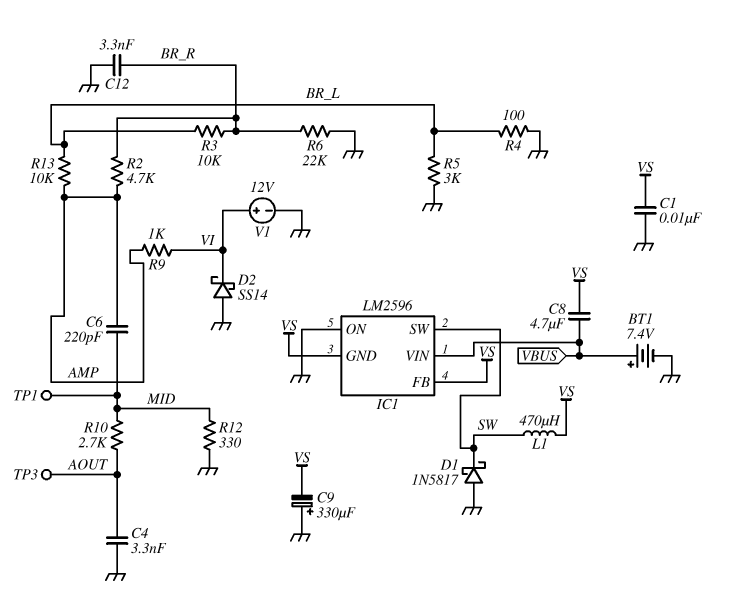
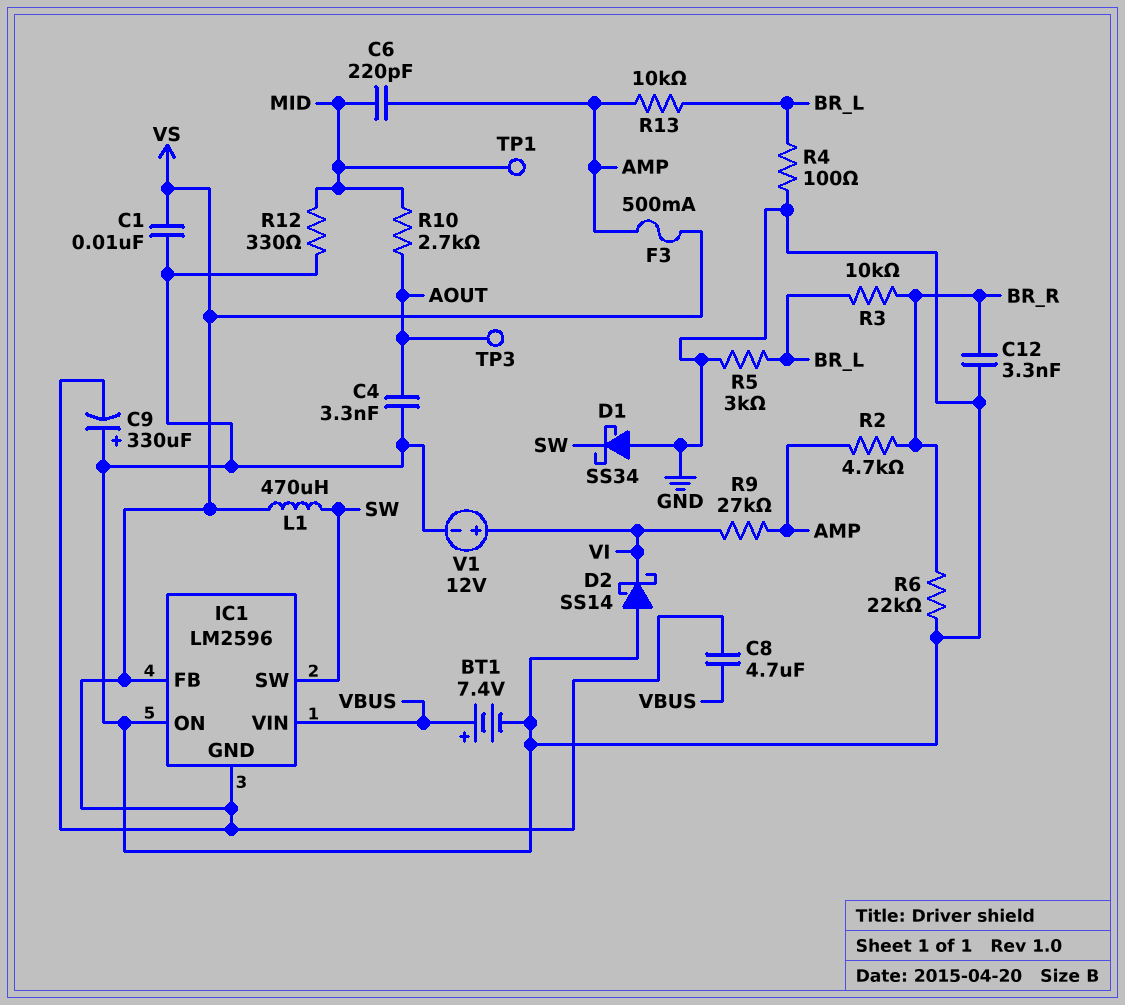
D1: schottky 1N5817 (A GND, K SW) -> schottky SS34 (A GND, K SW)
F3: none -> 500mA (AMP, VS)
R9: 1k (AMP, VI) -> 27k (AMP, VI)

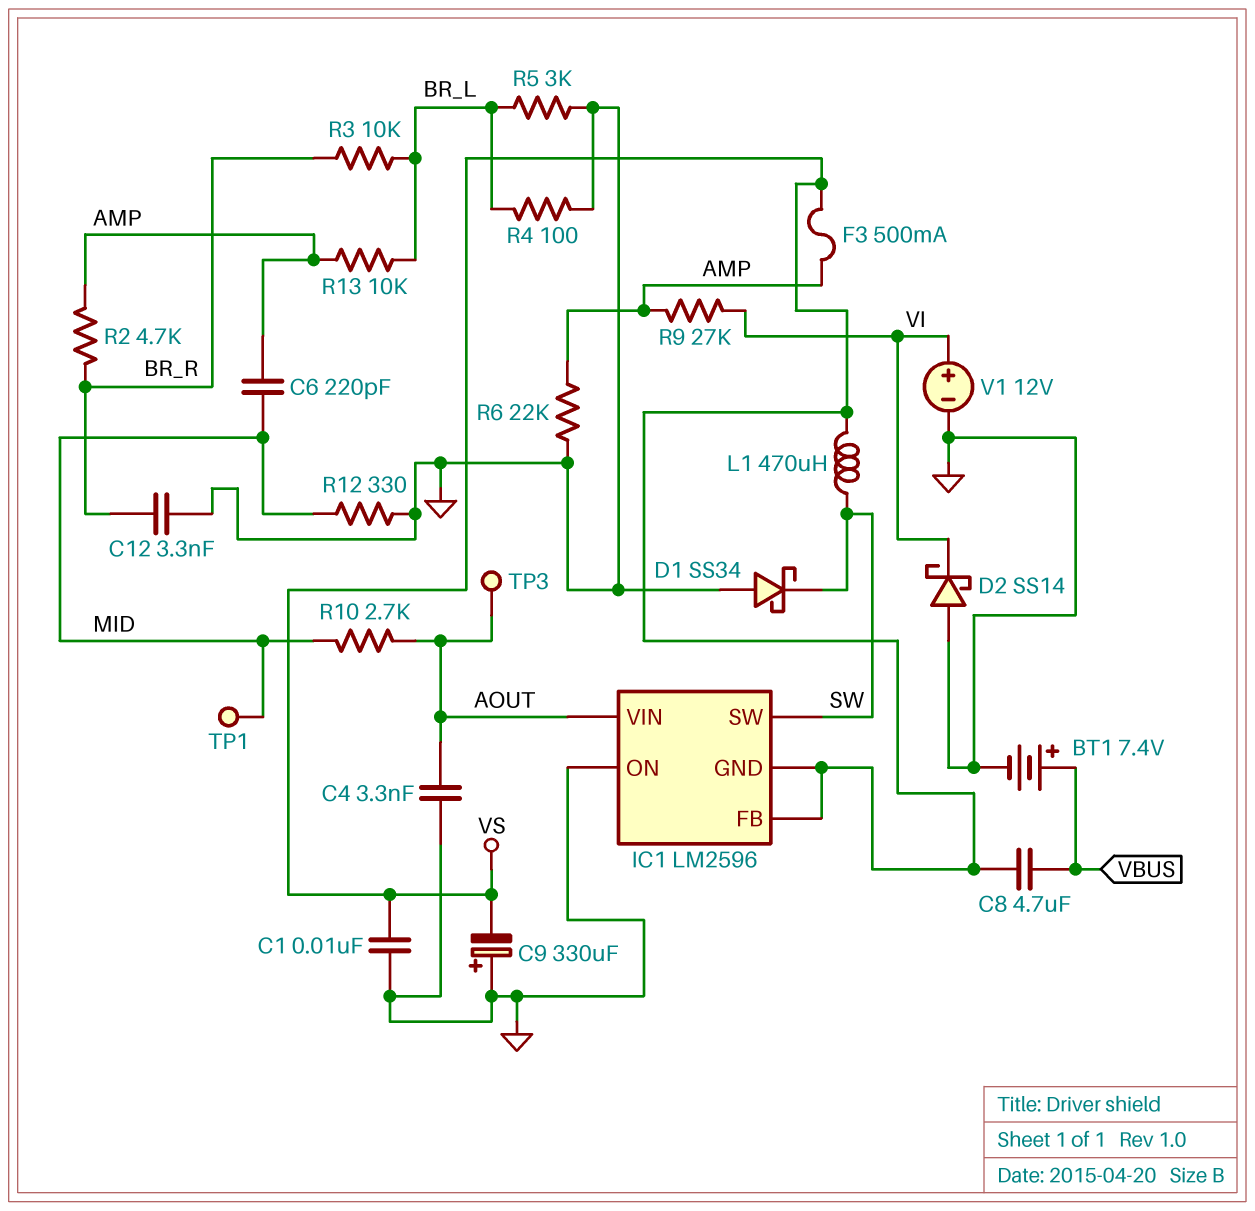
IC1 pin VIN: VBUS -> AOUT
R6: 22k (BR_R, GND) -> 22k (AMP, GND)

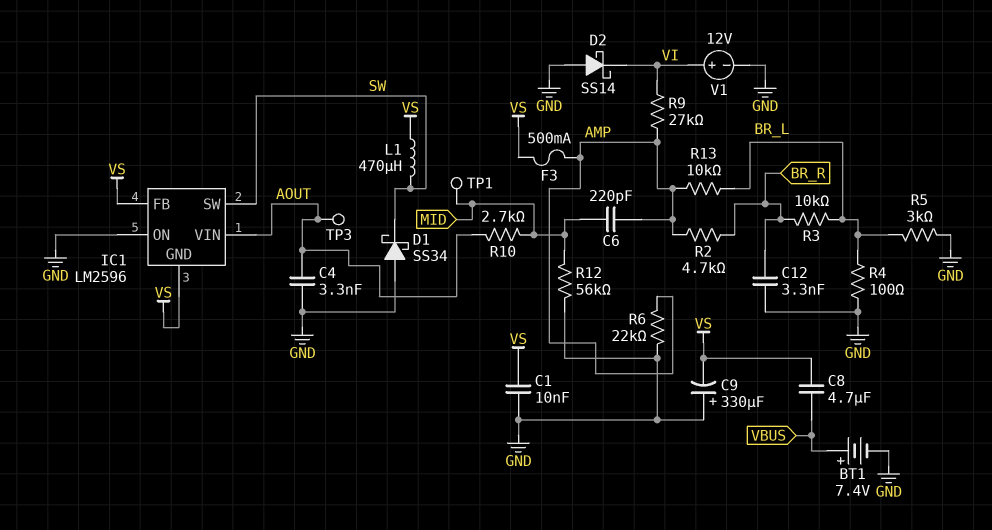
R12: 330 (GND, MID) -> 56k (GND, MID)

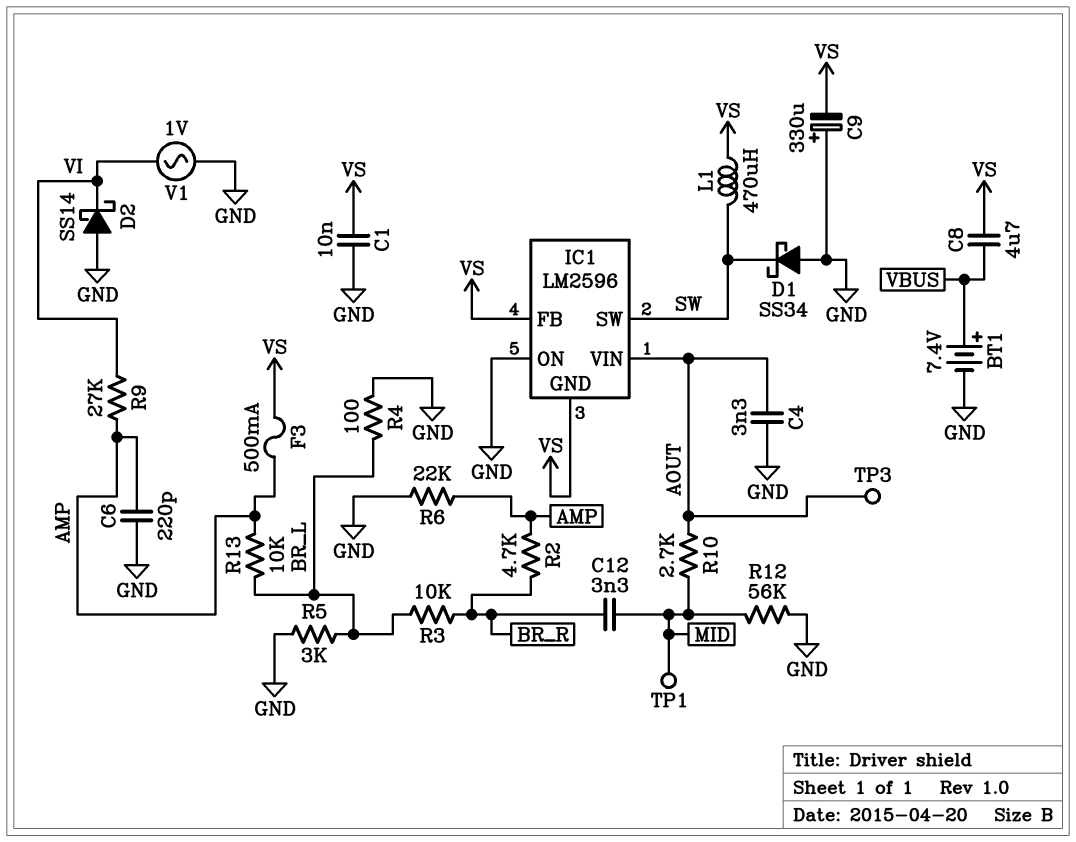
C6: 220pF (AMP, MID) -> 220pF (AMP, GND)
C12: 3.3nF (BR_R, GND) -> 3.3nF (BR_R, MID)
V1: 12V (plus VI, minus GND) -> AC 1V (GND, VI)

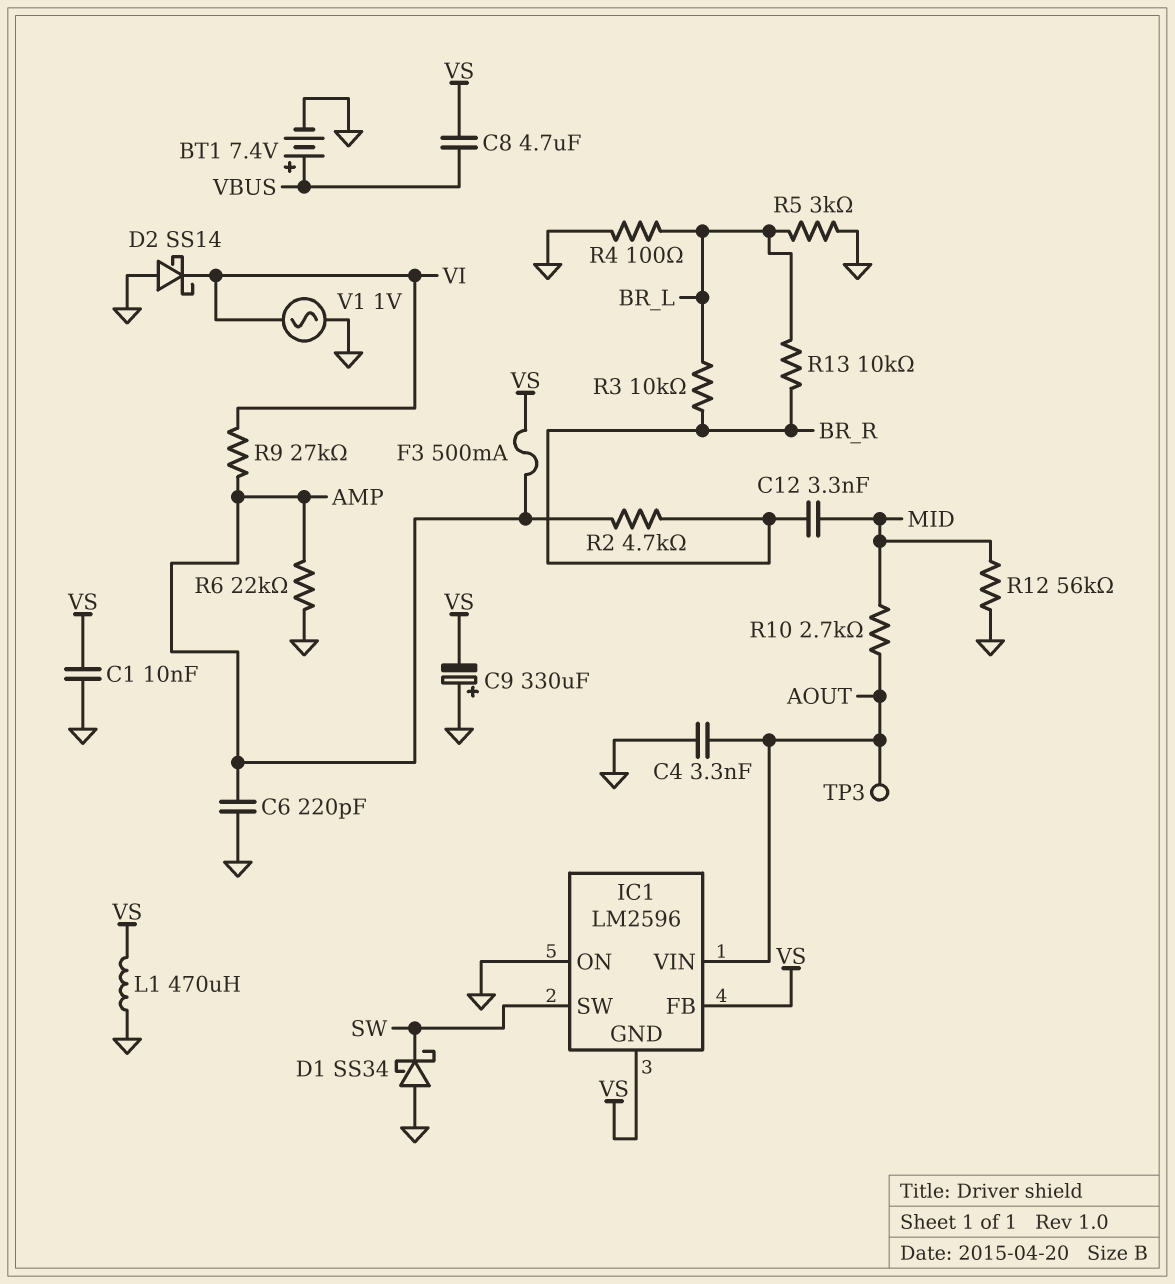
L1: 470uH (SW, VS) -> 470uH (GND, VS)
R13: 10k (AMP, BR_L) -> 10k (BR_L, BR_R)
TP1: test point (MID) -> none

